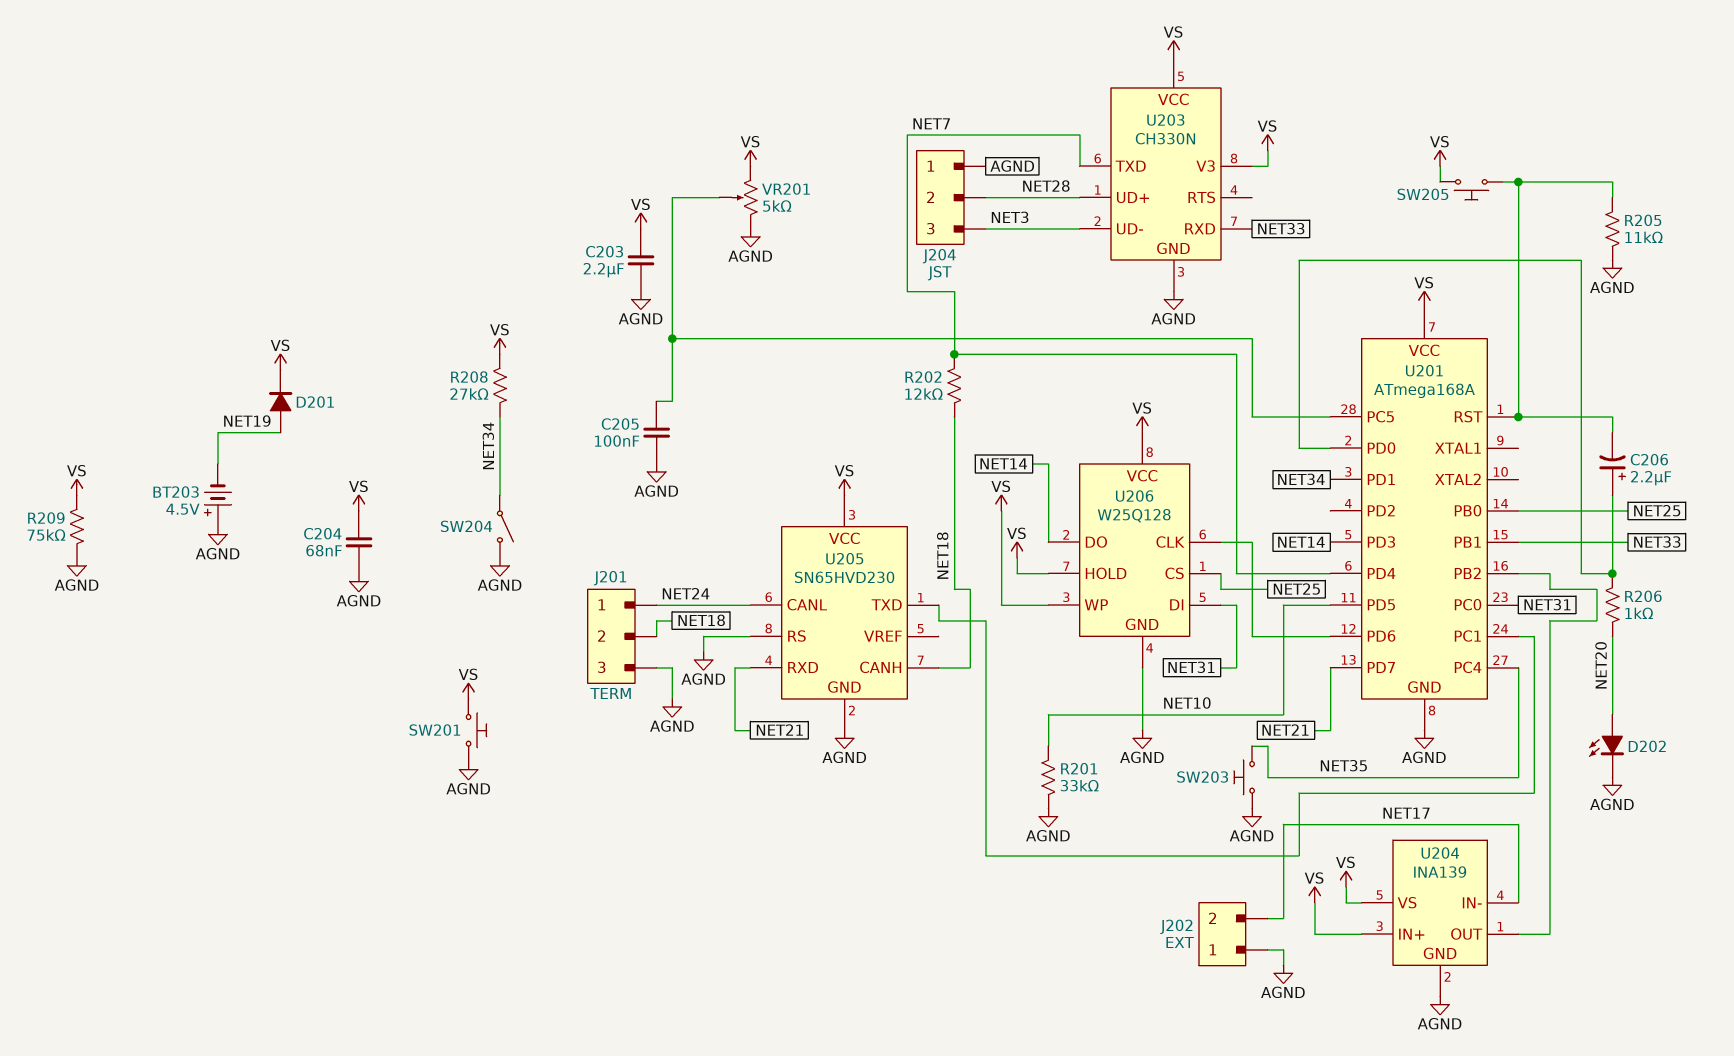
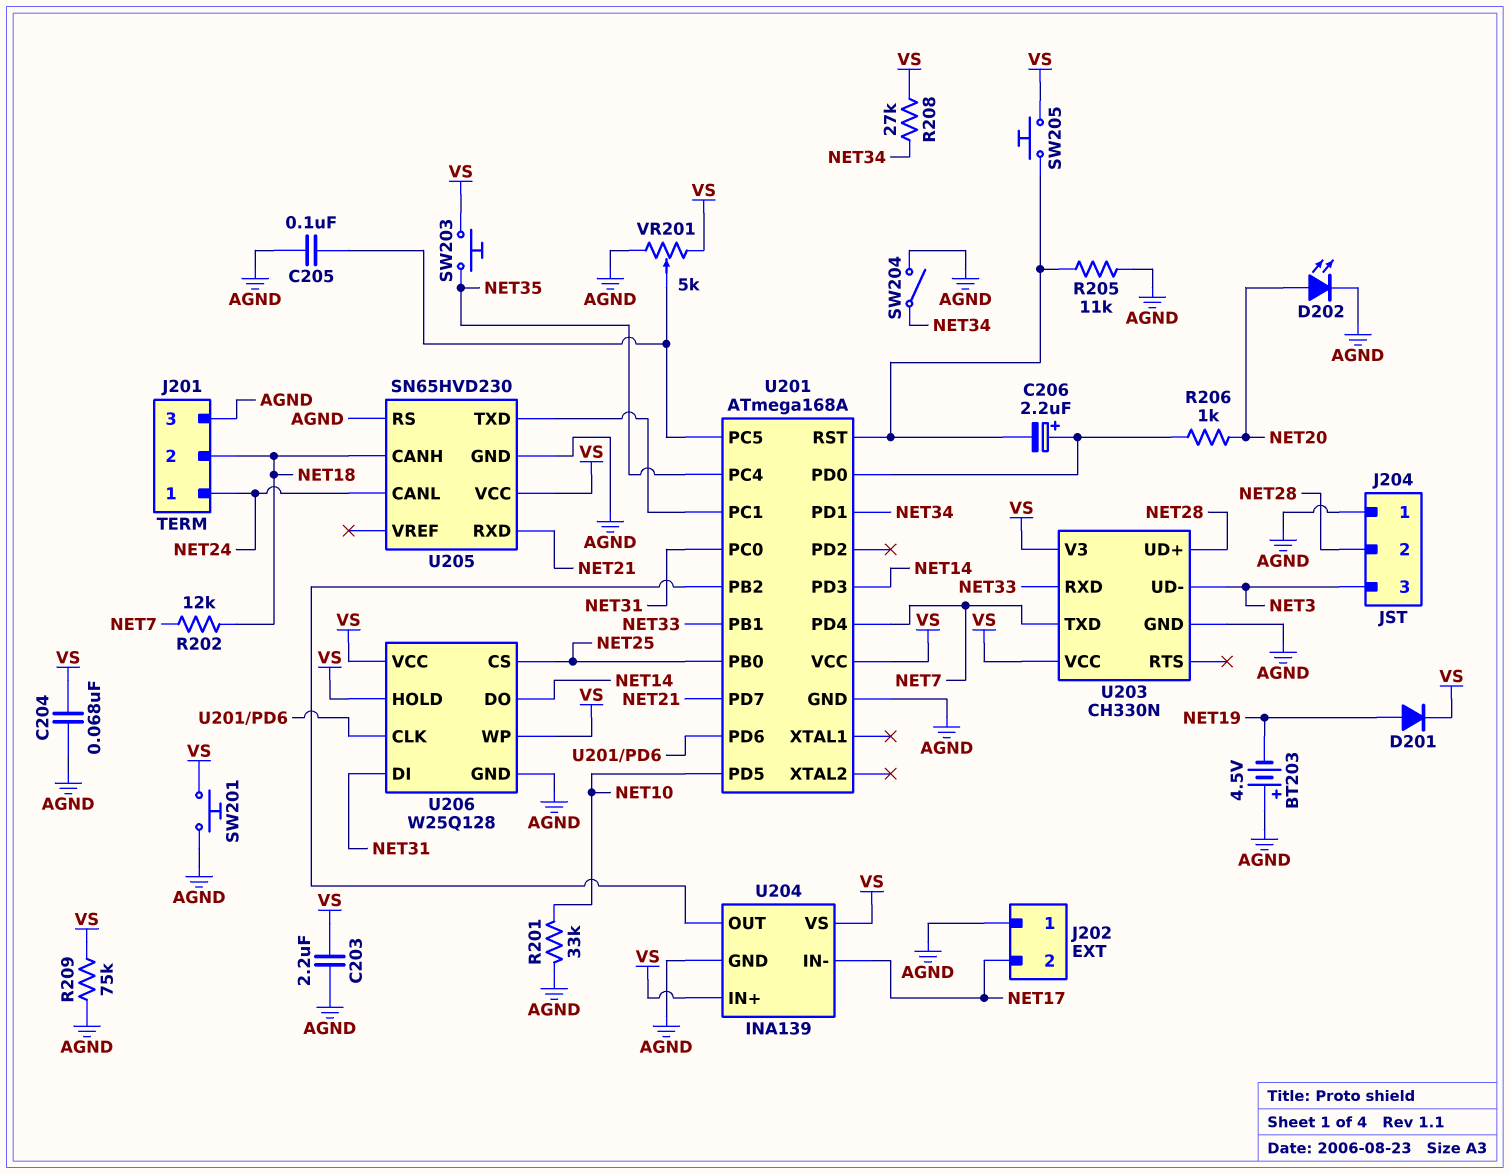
SW203: button (AGND, NET35) -> button (NET35, VS)

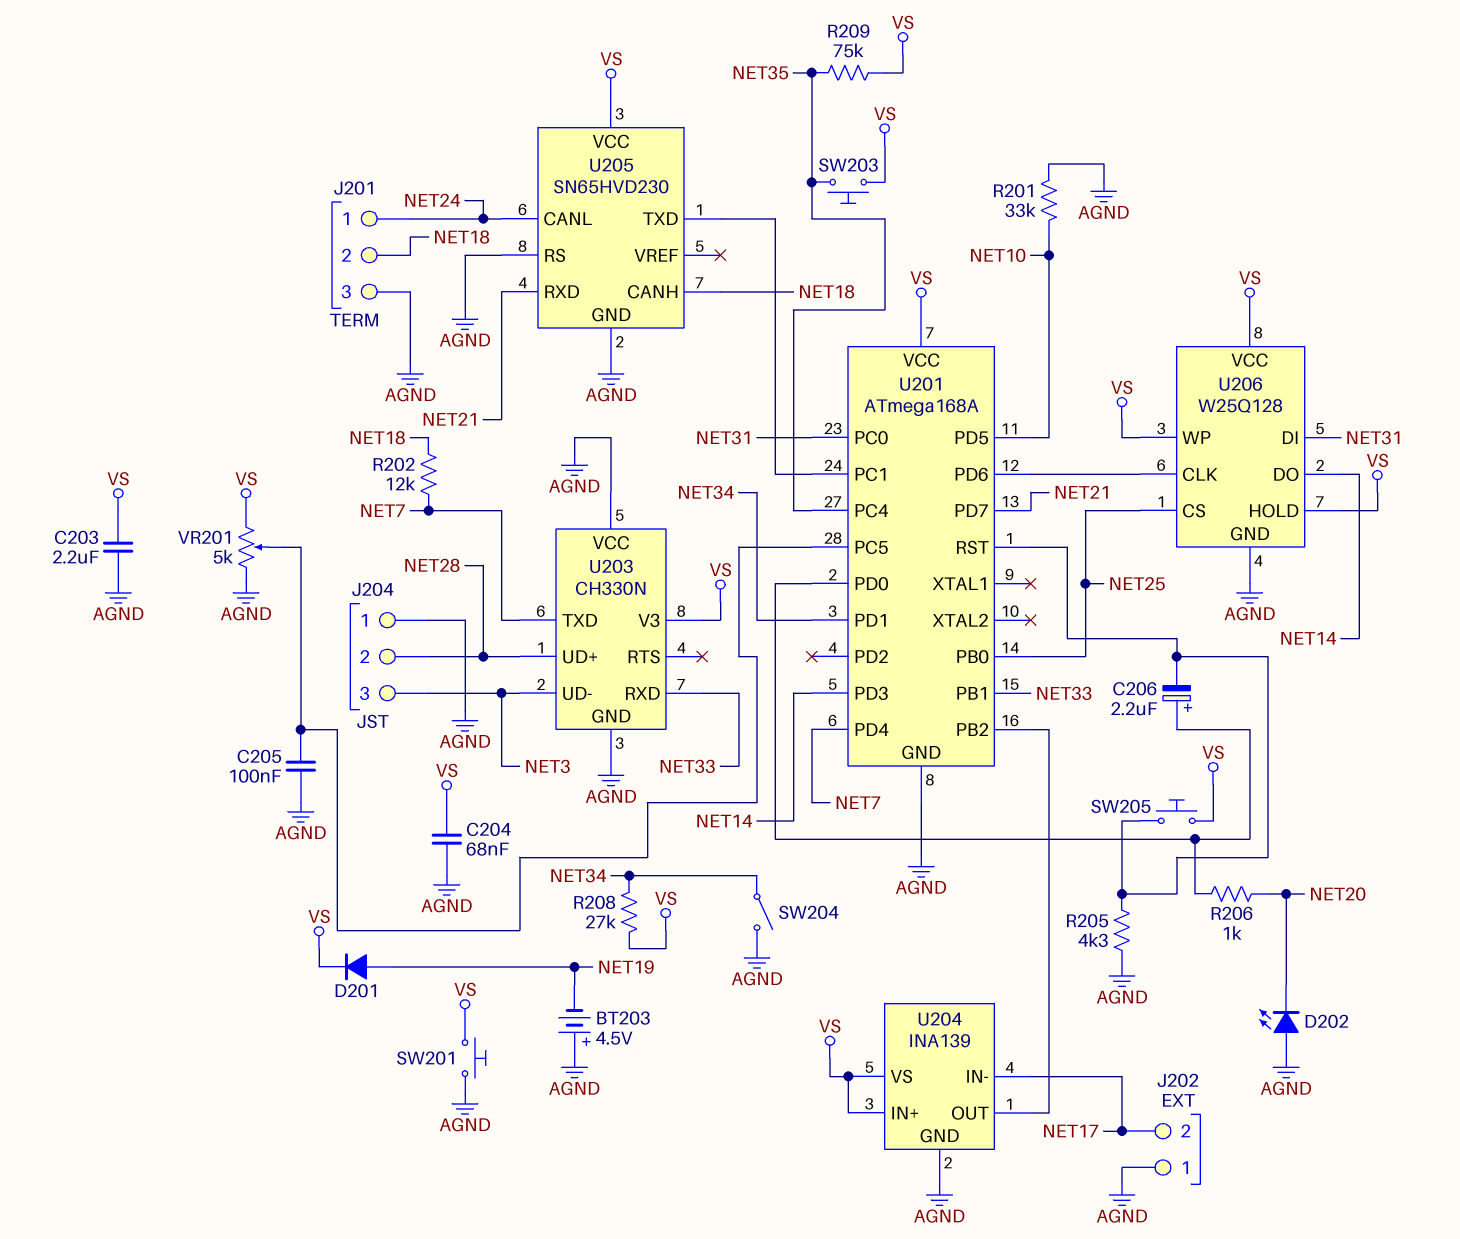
D202: LED (A NET20, K AGND) -> LED (A AGND, K NET20)
R205: 11k (AGND, U201/RST) -> 4.3k (AGND, U201/RST)
R209: 75k (AGND, VS) -> 75k (NET35, VS)
U203 pin VCC: VS -> AGND

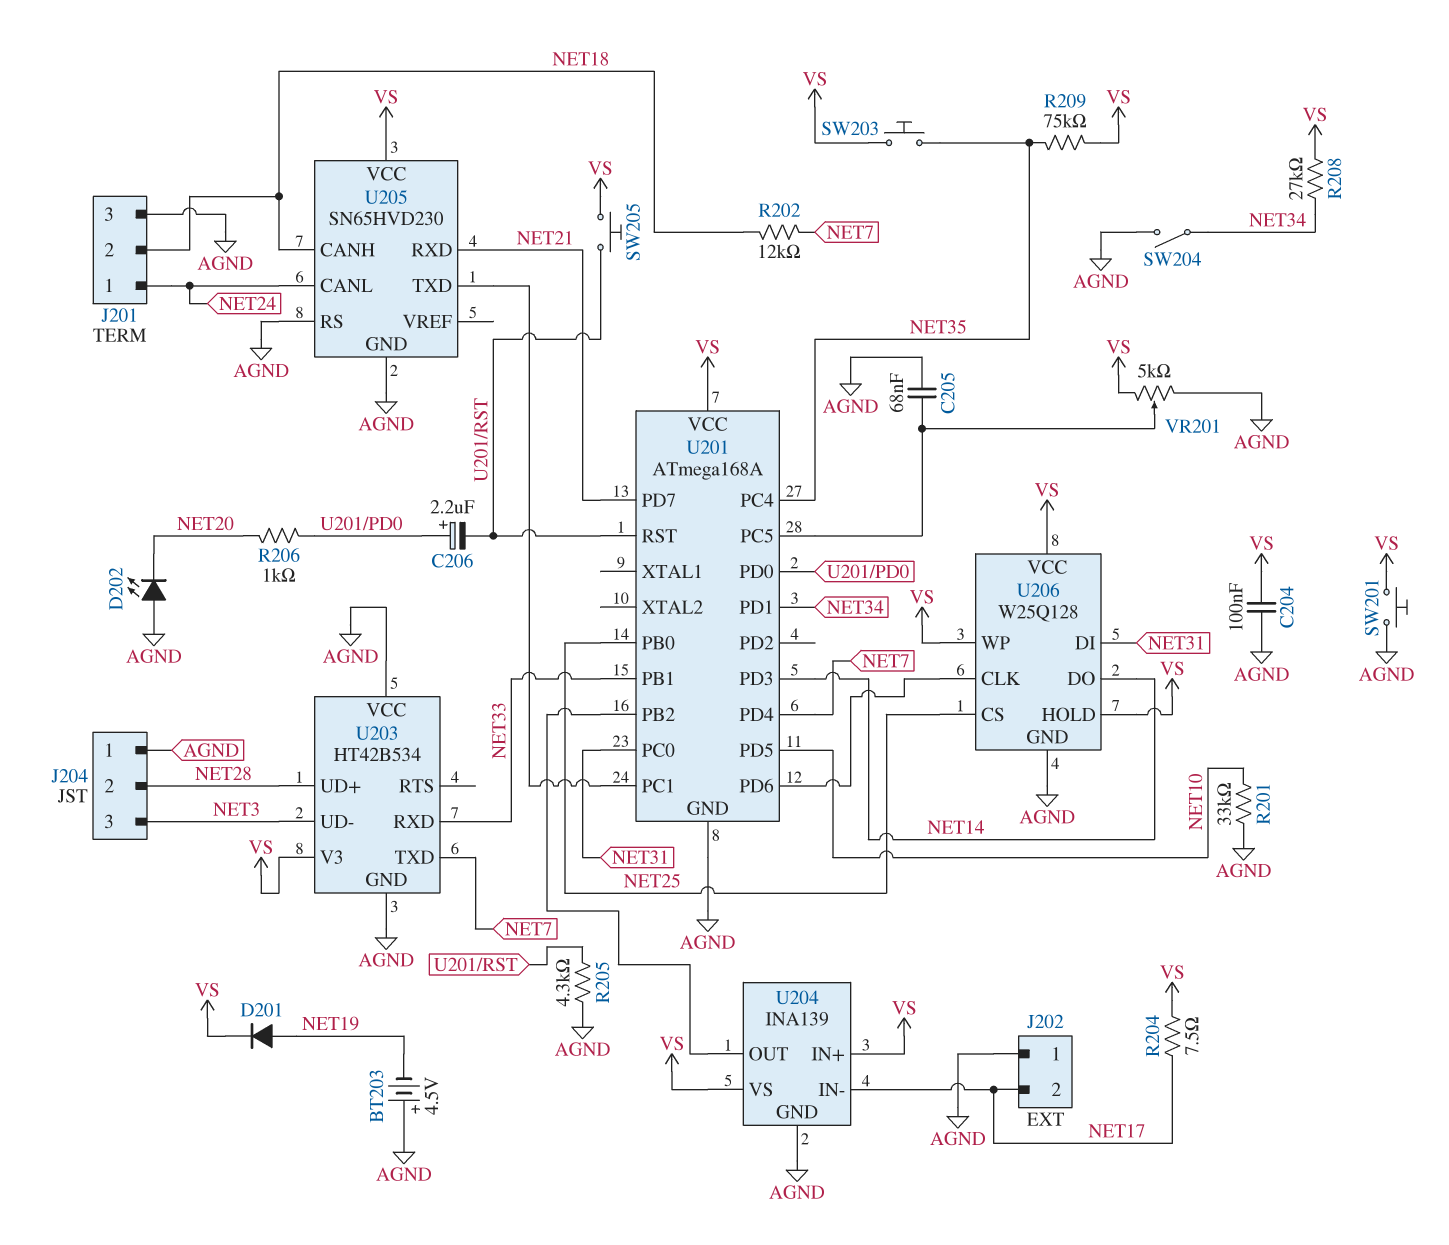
C203: 2.2uF (AGND, VS) -> none
C204: 68nF (AGND, VS) -> 100nF (AGND, VS)
C205: 100nF (AGND, U201/PC5) -> 68nF (AGND, U201/PC5)
R204: none -> 7.5 (NET17, VS)
U203: CH330N -> HT42B534

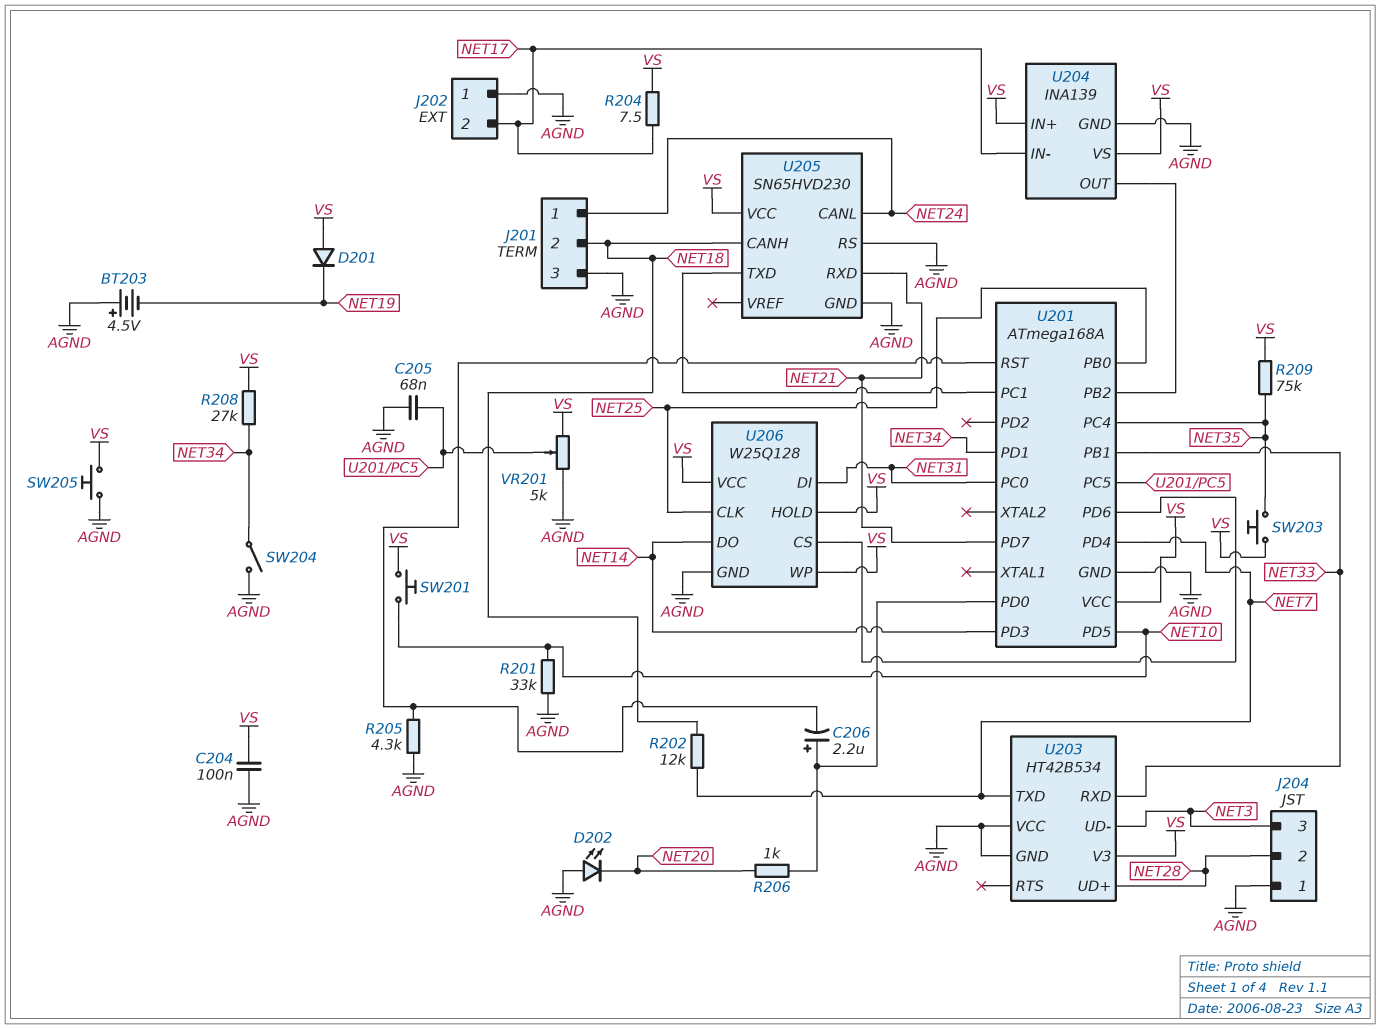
D201: diode (A NET19, K VS) -> diode (A VS, K NET19)
SW201: button (AGND, VS) -> button (NET10, VS)
SW205: button (U201/RST, VS) -> button (AGND, VS)
U206 pin CLK: U201/PD6 -> NET25
U206 pin CS: NET25 -> U201/PD6

